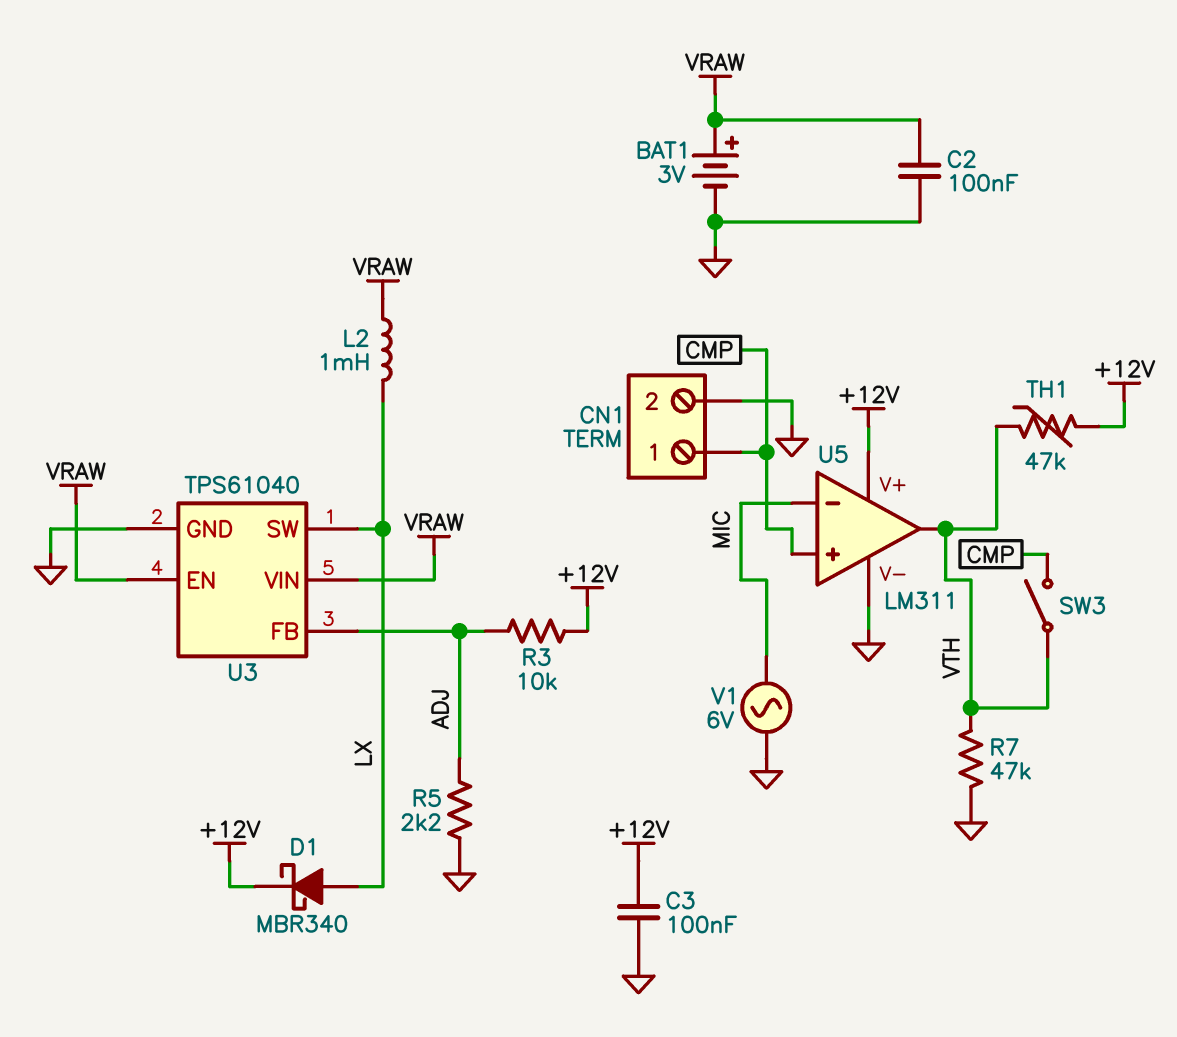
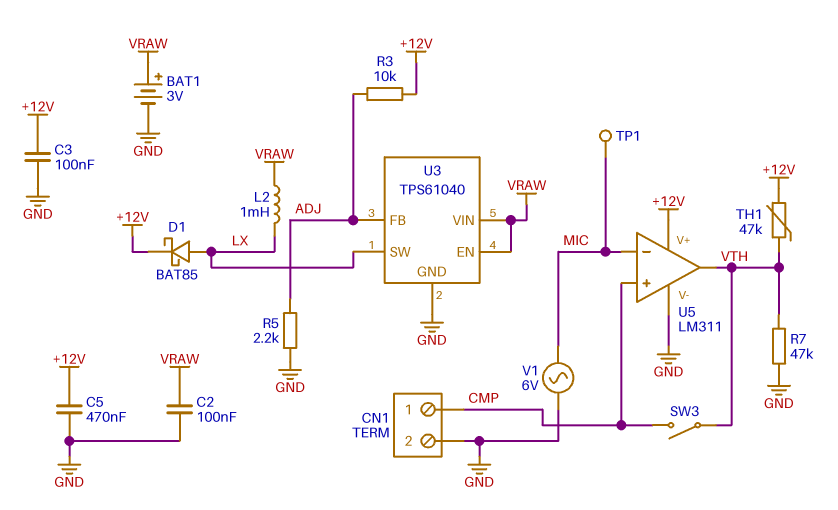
C5: none -> 470nF (+12V, GND)
D1: schottky MBR340 (A LX, K +12V) -> schottky BAT85 (A LX, K +12V)
TP1: none -> test point (MIC)

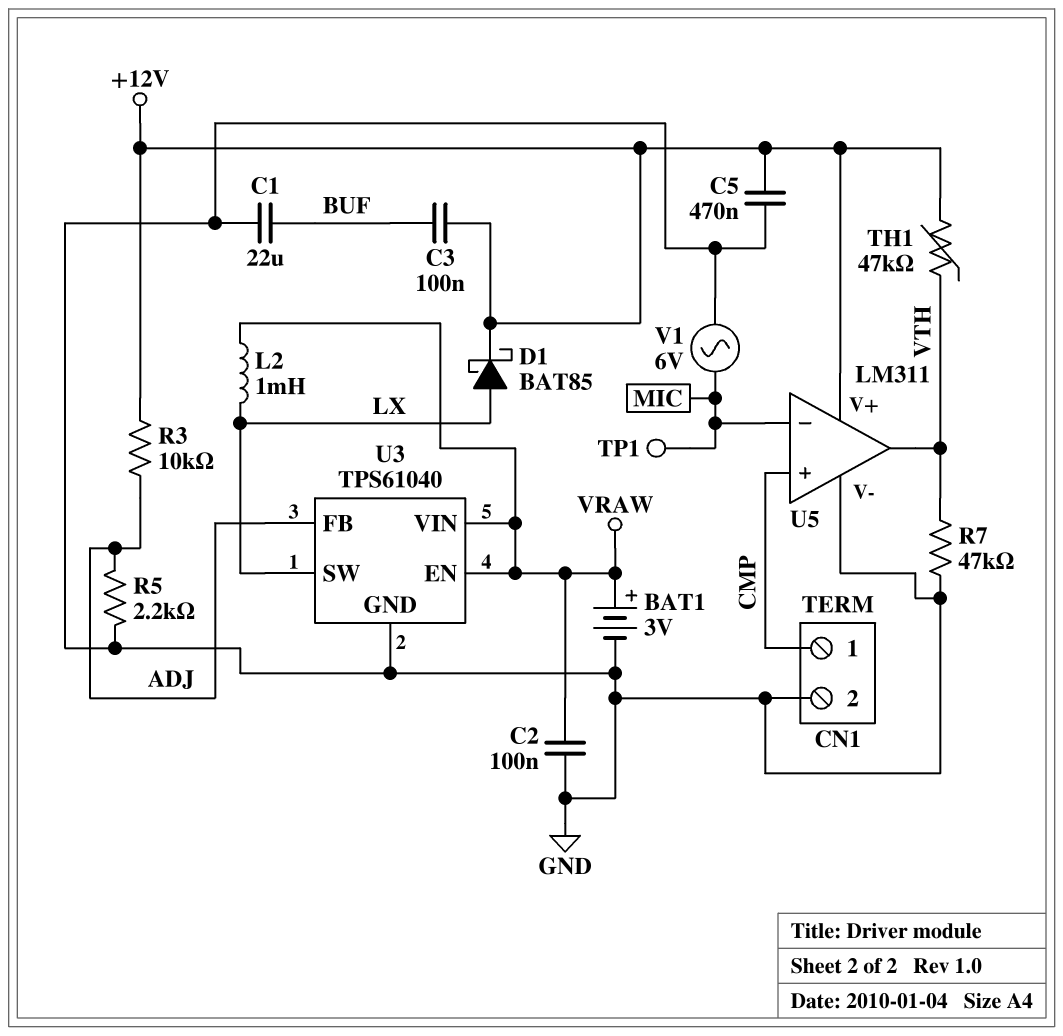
C1: none -> 22uF (BUF, GND)
C3: 100nF (+12V, GND) -> 100nF (+12V, BUF)
SW3: switch (CMP, VTH) -> none

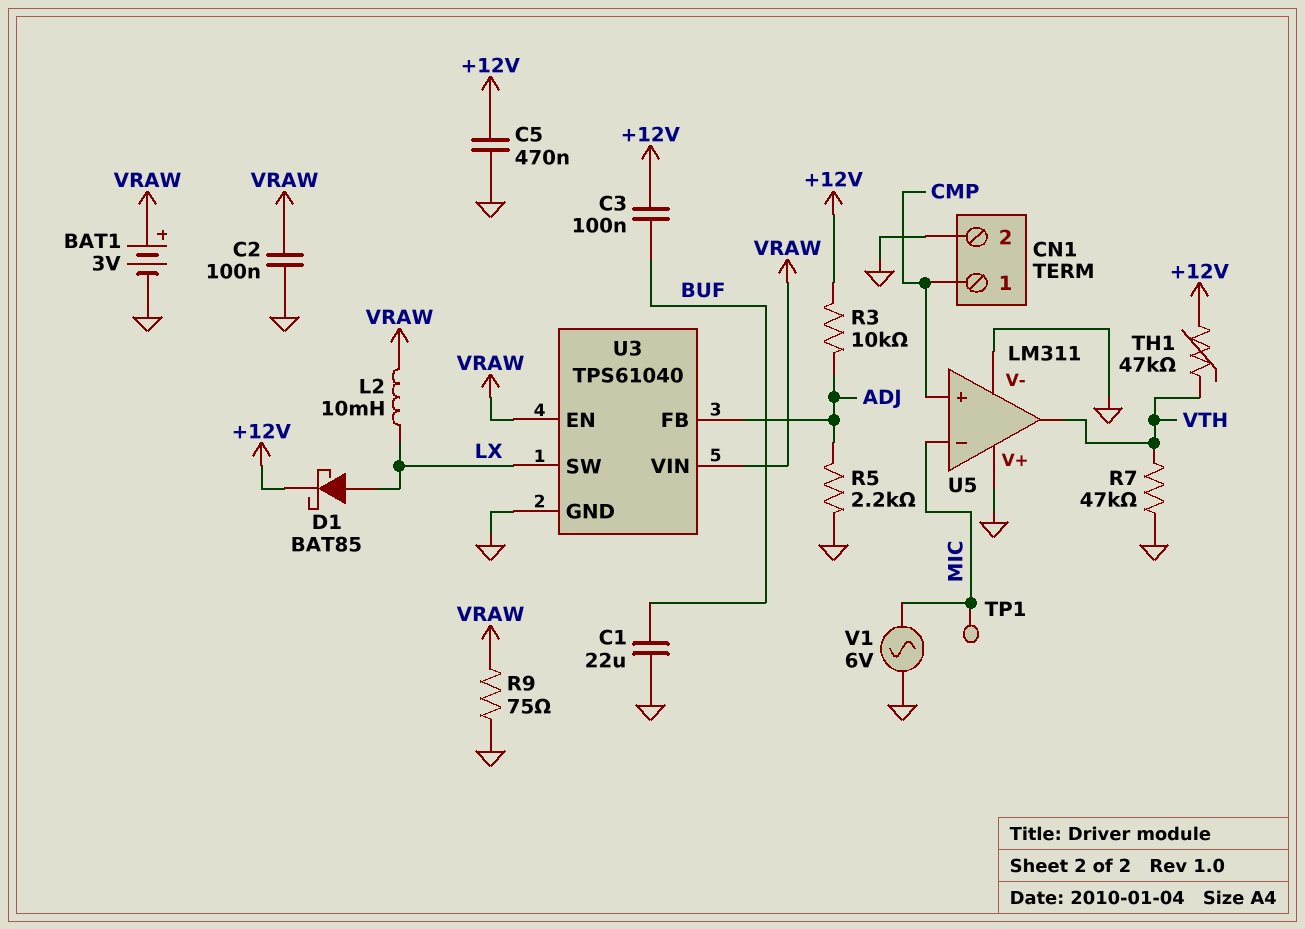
L2: 1mH (LX, VRAW) -> 10mH (LX, VRAW)
R9: none -> 75 (GND, VRAW)
U5 pin V+: +12V -> GND

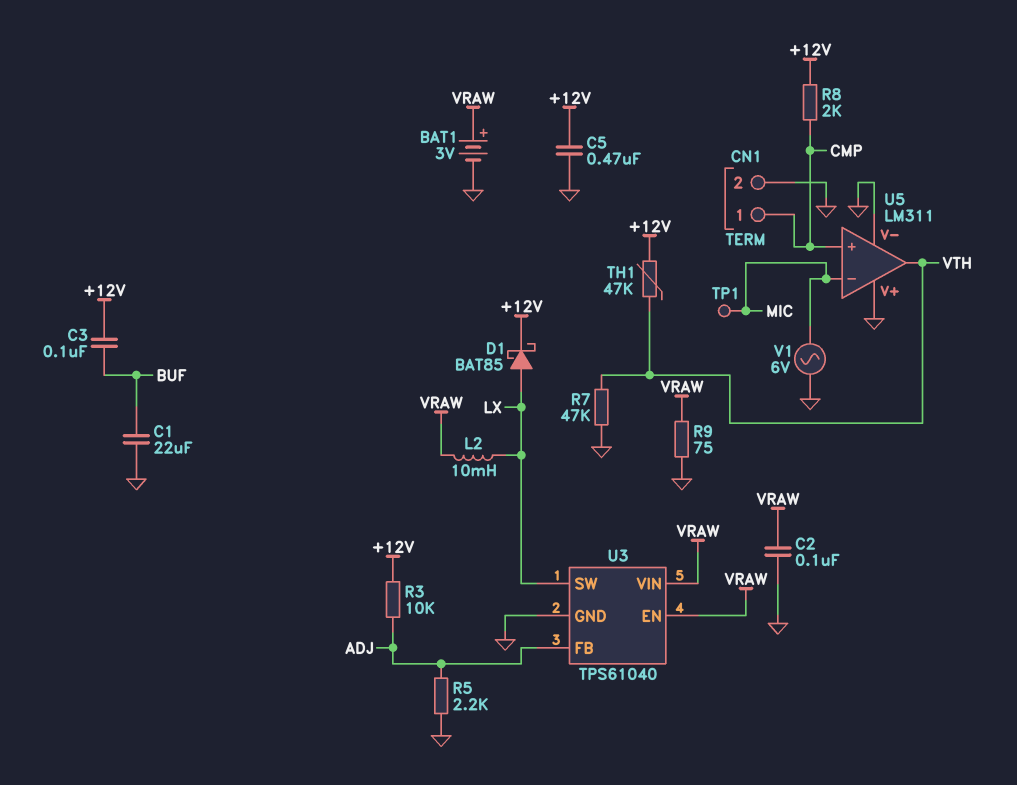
R8: none -> 2k (+12V, CMP)

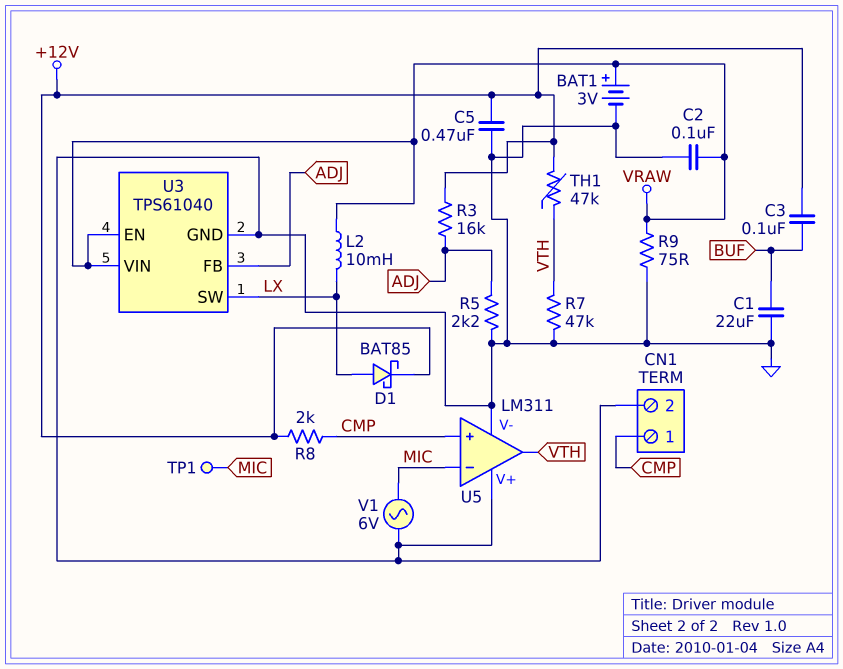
R3: 10k (+12V, ADJ) -> 16k (+12V, ADJ)

